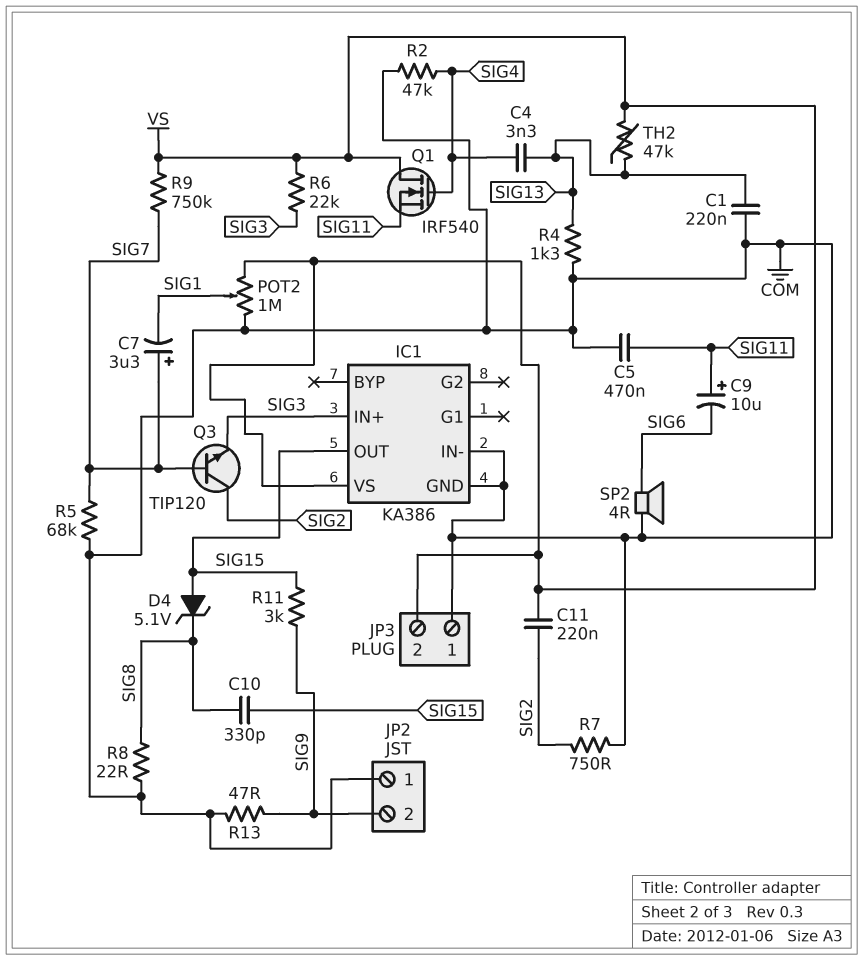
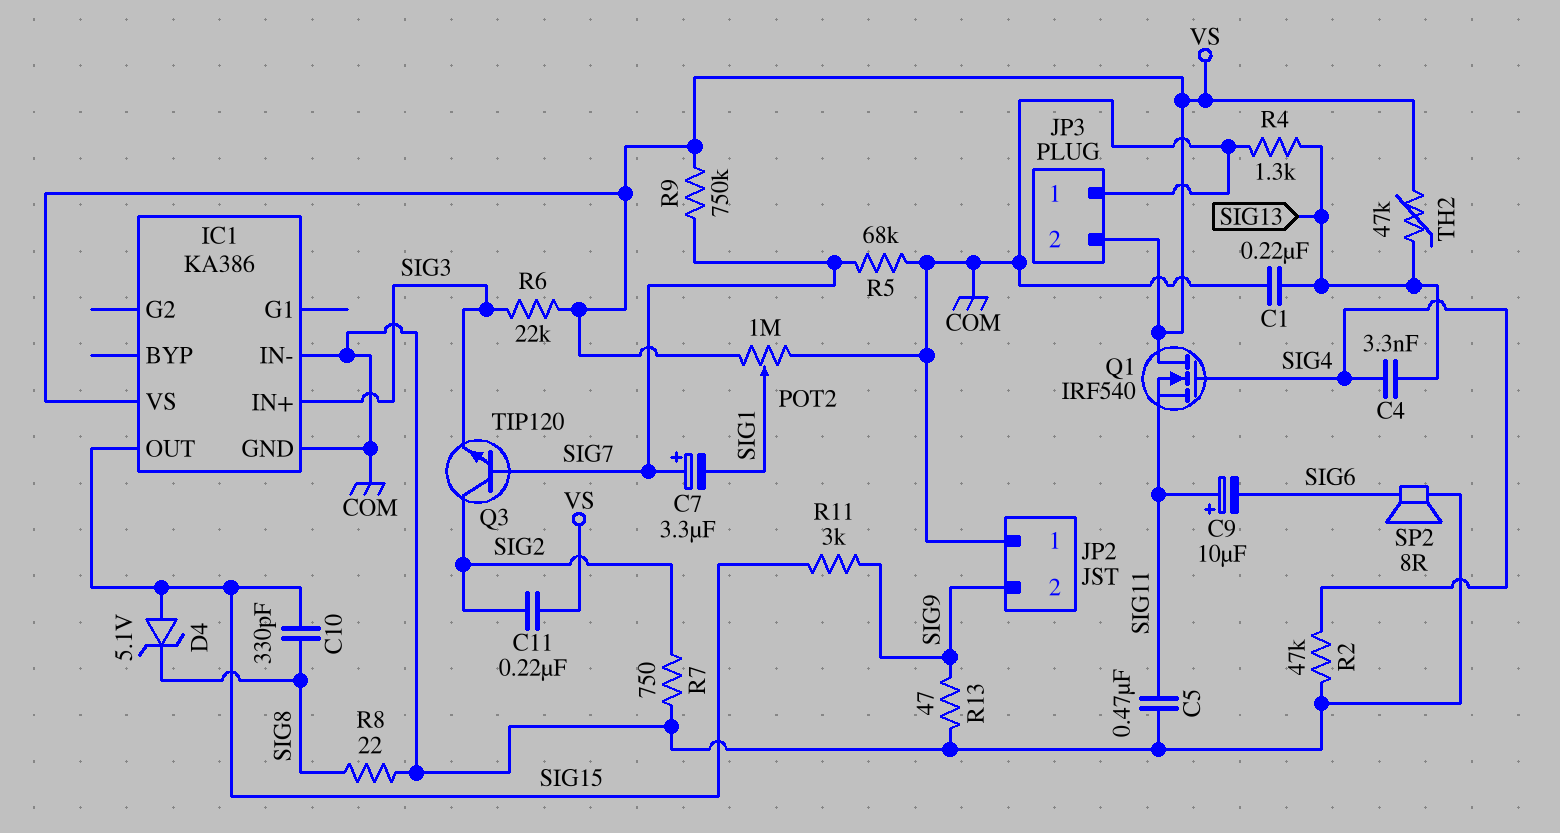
SP2: speaker 4R (COM, SIG6) -> speaker 8R (COM, SIG6)

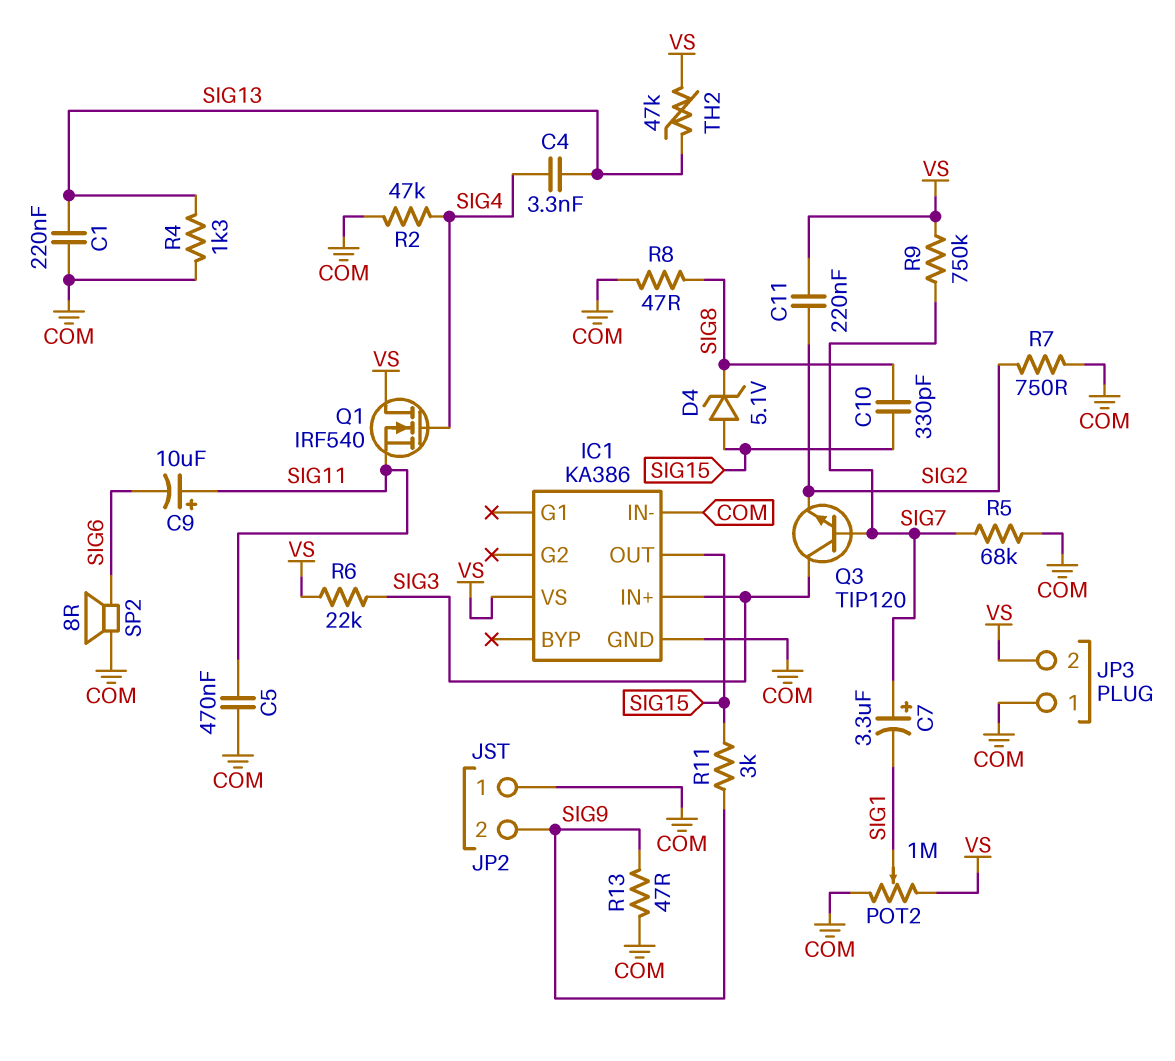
Q3: NPN TIP120 (B SIG7, C SIG2, E SIG3) -> NPN TIP120 (B SIG7, C SIG3, E SIG2)
R8: 22 (COM, SIG8) -> 47 (COM, SIG8)

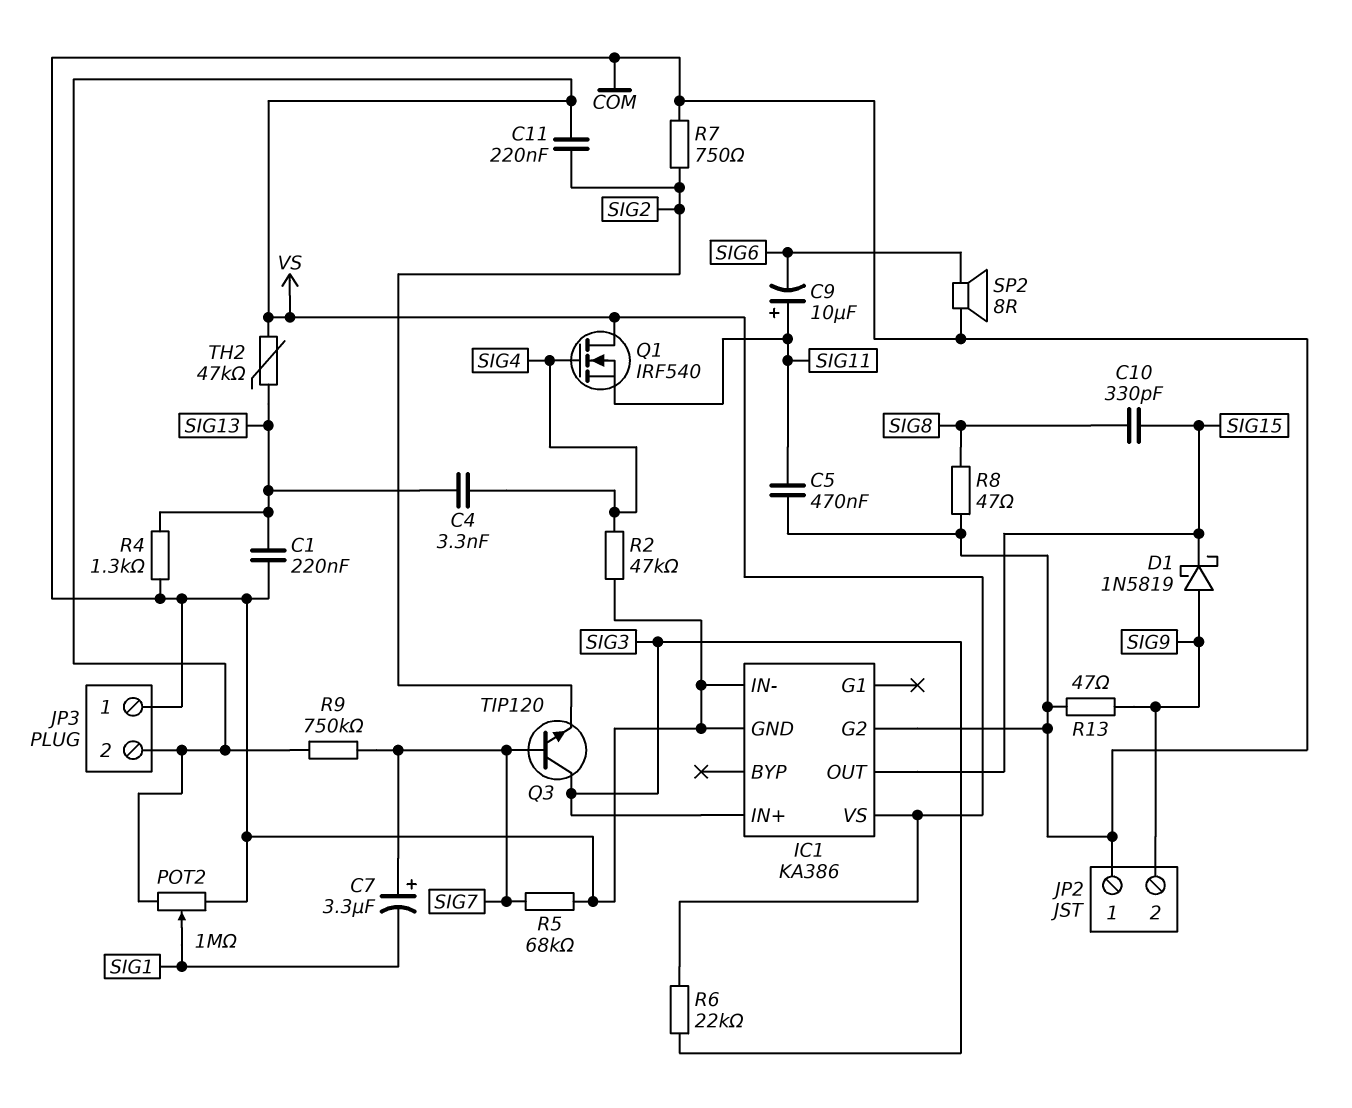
D1: none -> schottky 1N5819 (A SIG9, K SIG15)
D4: zener 5.1V (A SIG15, K SIG8) -> none
IC1 pin G2: none -> COM
R11: 3k (SIG9, SIG15) -> none

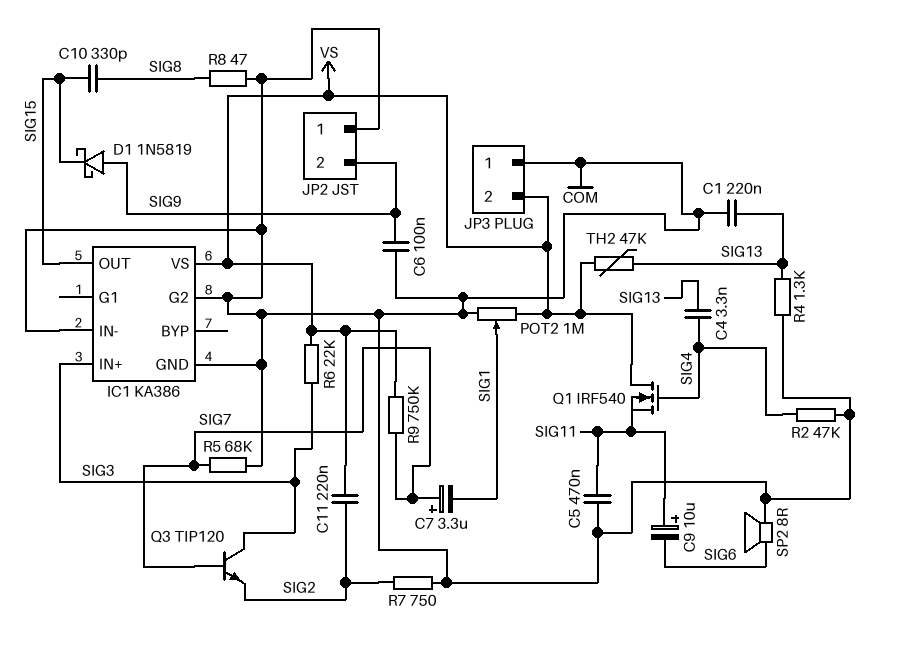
C6: none -> 100nF (COM, SIG9)
R13: 47 (COM, SIG9) -> none

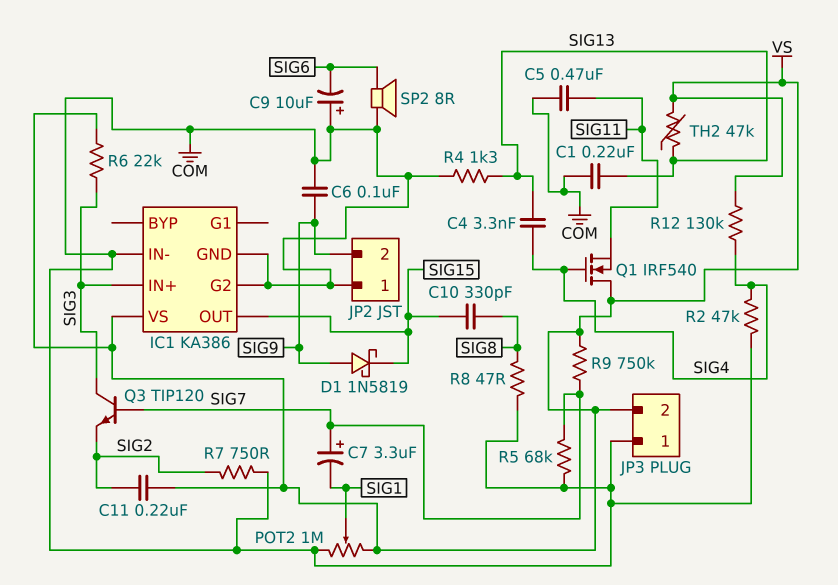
C9: 10uF (plus SIG11, minus SIG6) -> 10uF (plus COM, minus SIG6)
R12: none -> 130k (SIG4, VS)

